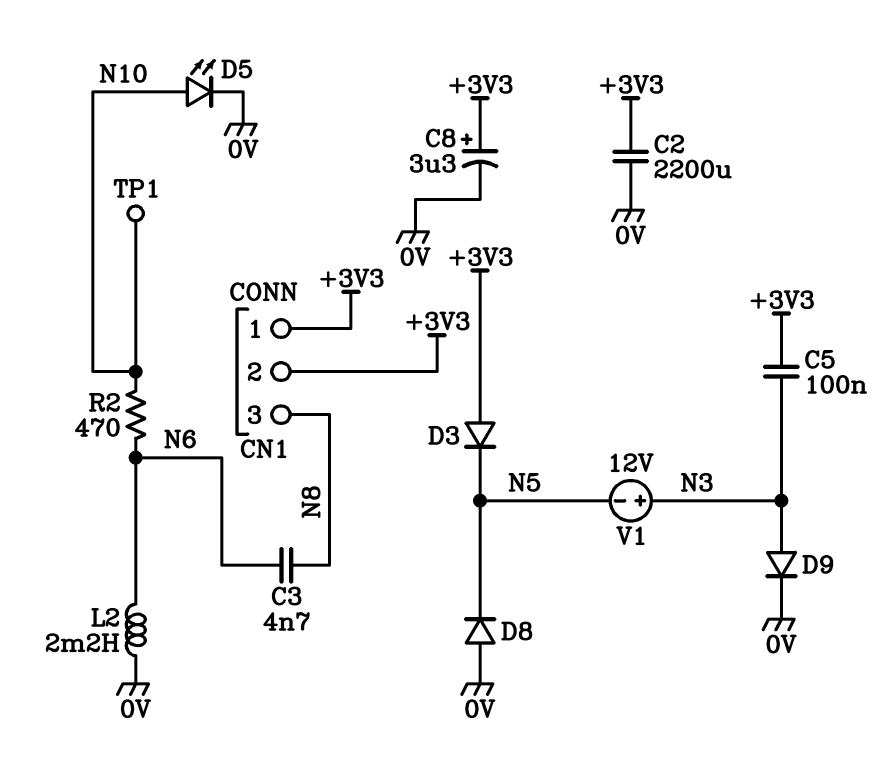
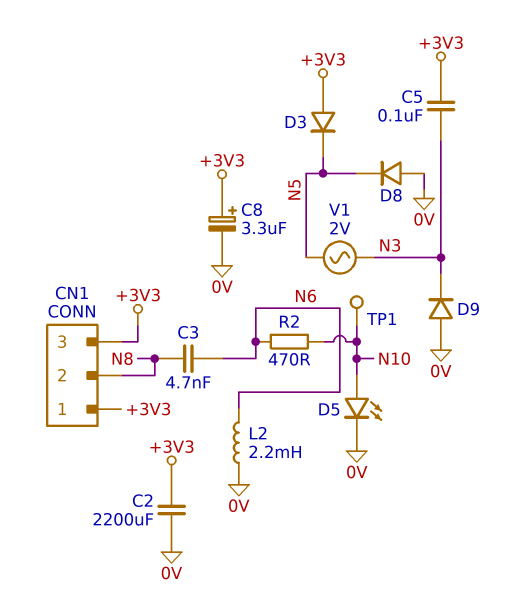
CN1 pin 2: +3V3 -> N8
CN1 pin 3: N8 -> +3V3
D9: diode (A N3, K 0V) -> diode (A 0V, K N3)
V1: 12V (plus N3, minus N5) -> AC 2V (N3, N5)

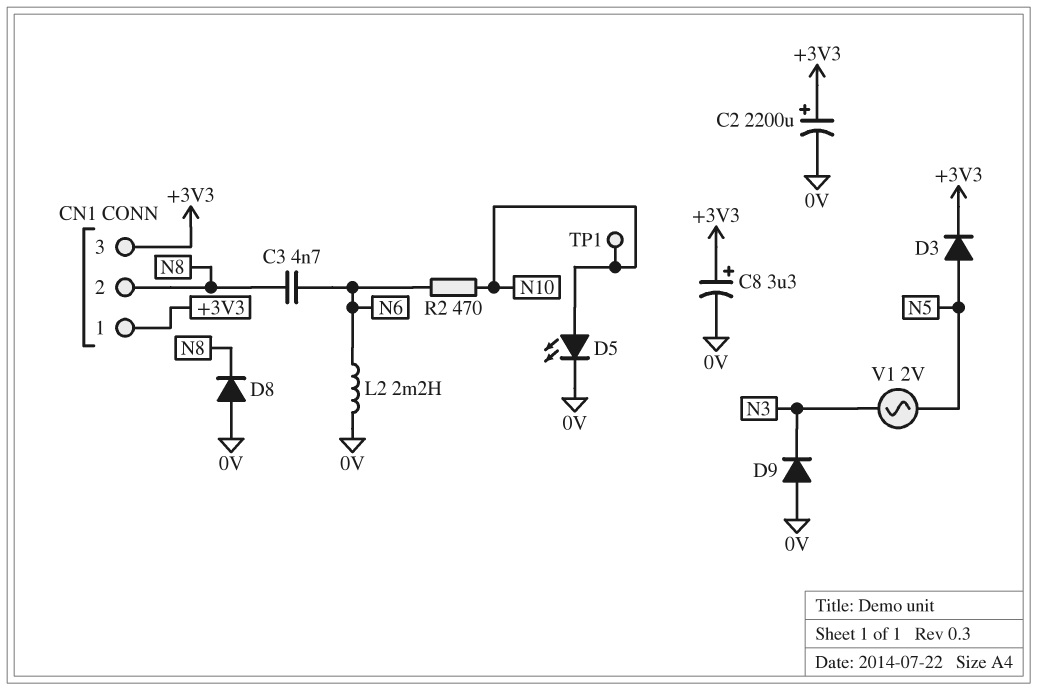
C2: 2200uF (+3V3, 0V) -> 2200uF (plus +3V3, minus 0V)
C5: 100nF (+3V3, N3) -> none
D3: diode (A +3V3, K N5) -> diode (A N5, K +3V3)
D8: diode (A 0V, K N5) -> diode (A 0V, K N8)

